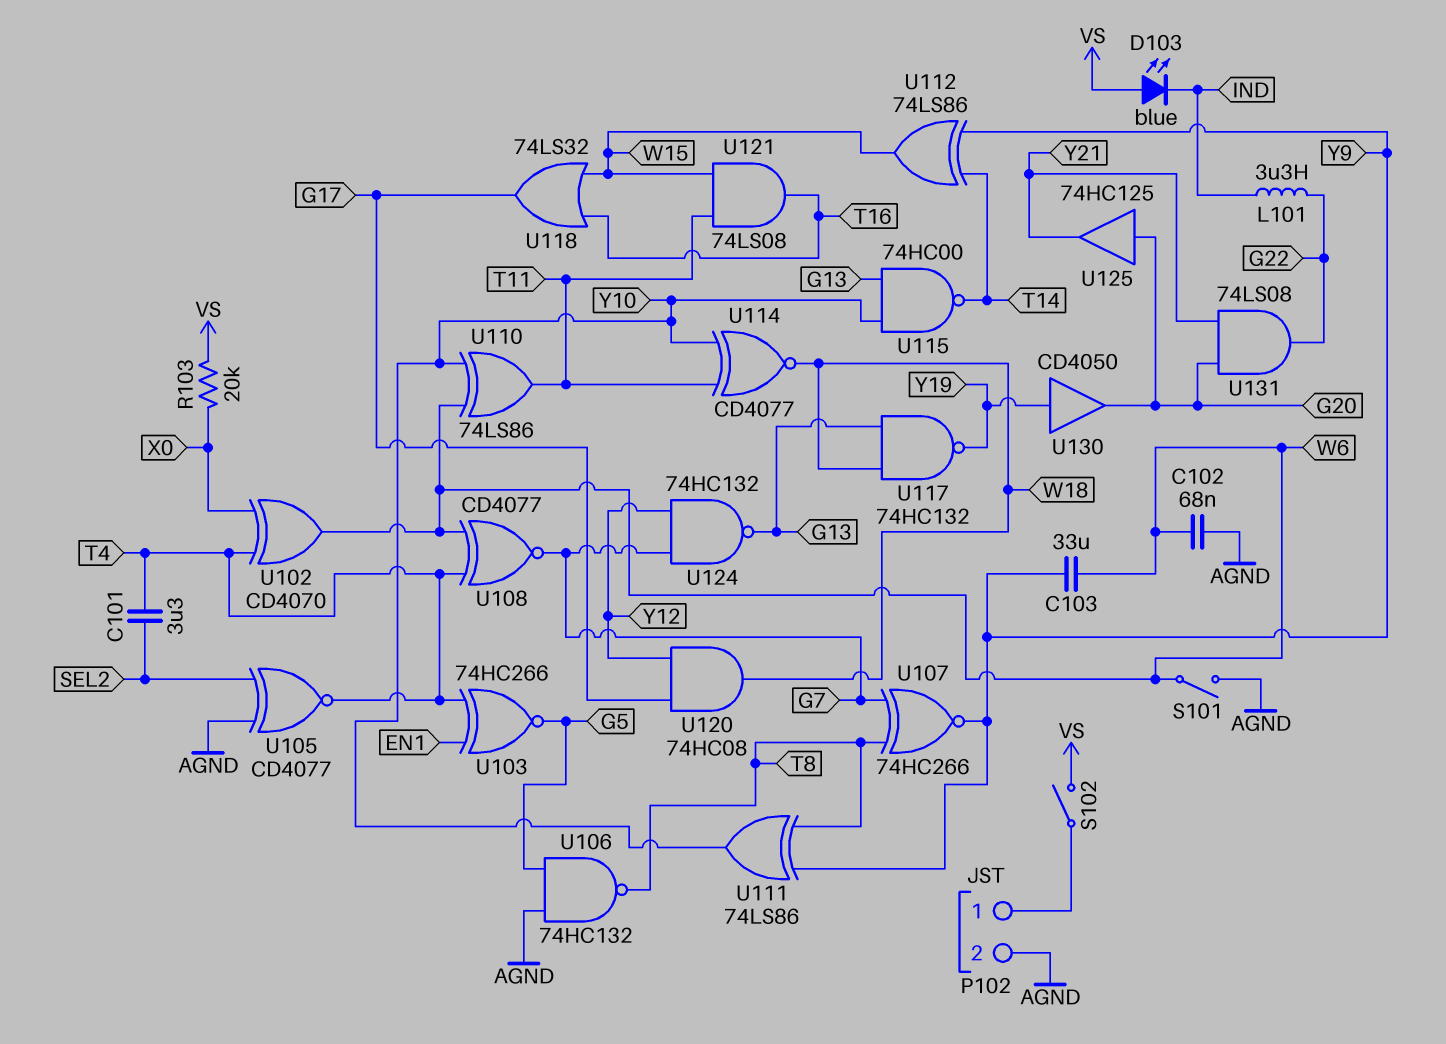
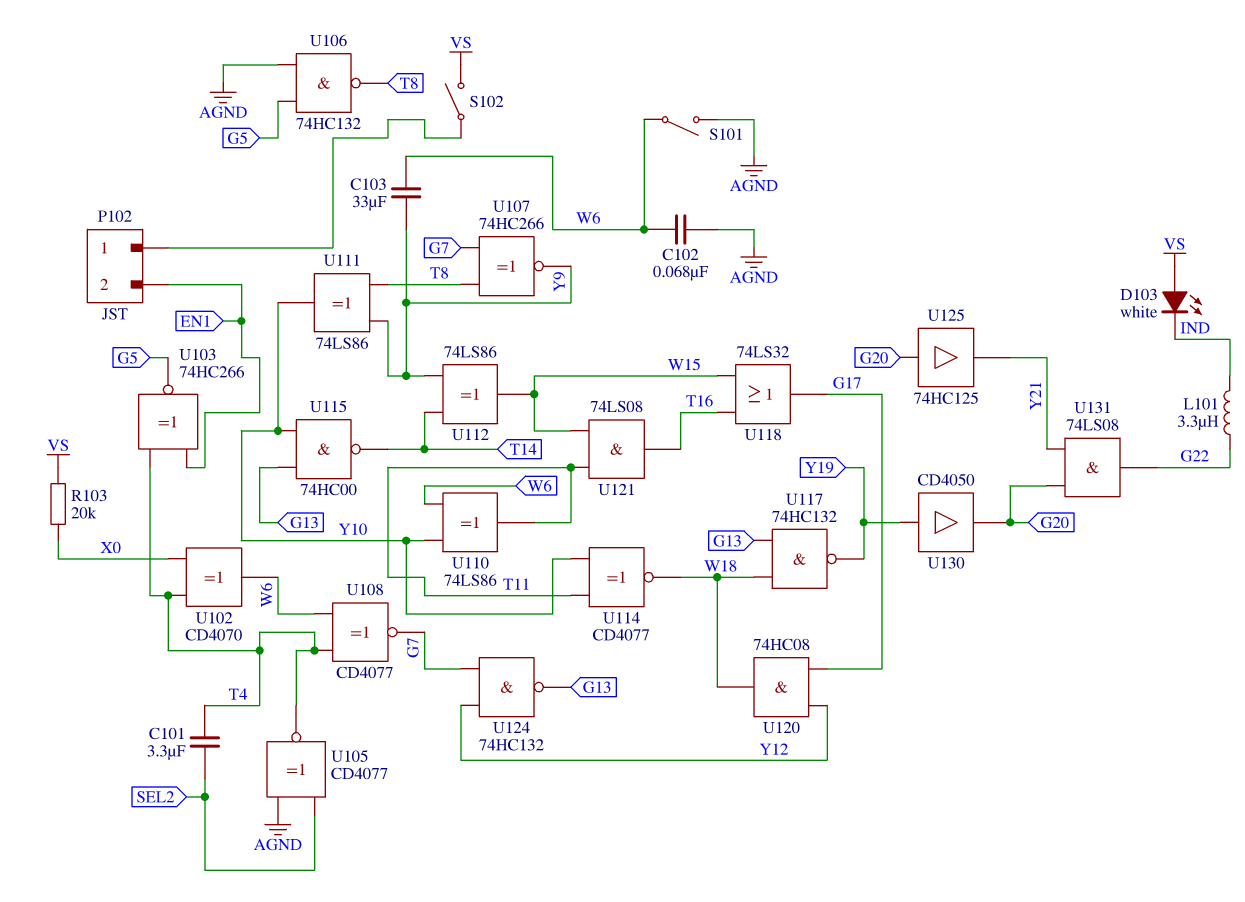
D103: LED blue (A VS, K IND) -> LED white (A VS, K IND)
P102 pin 2: AGND -> EN1

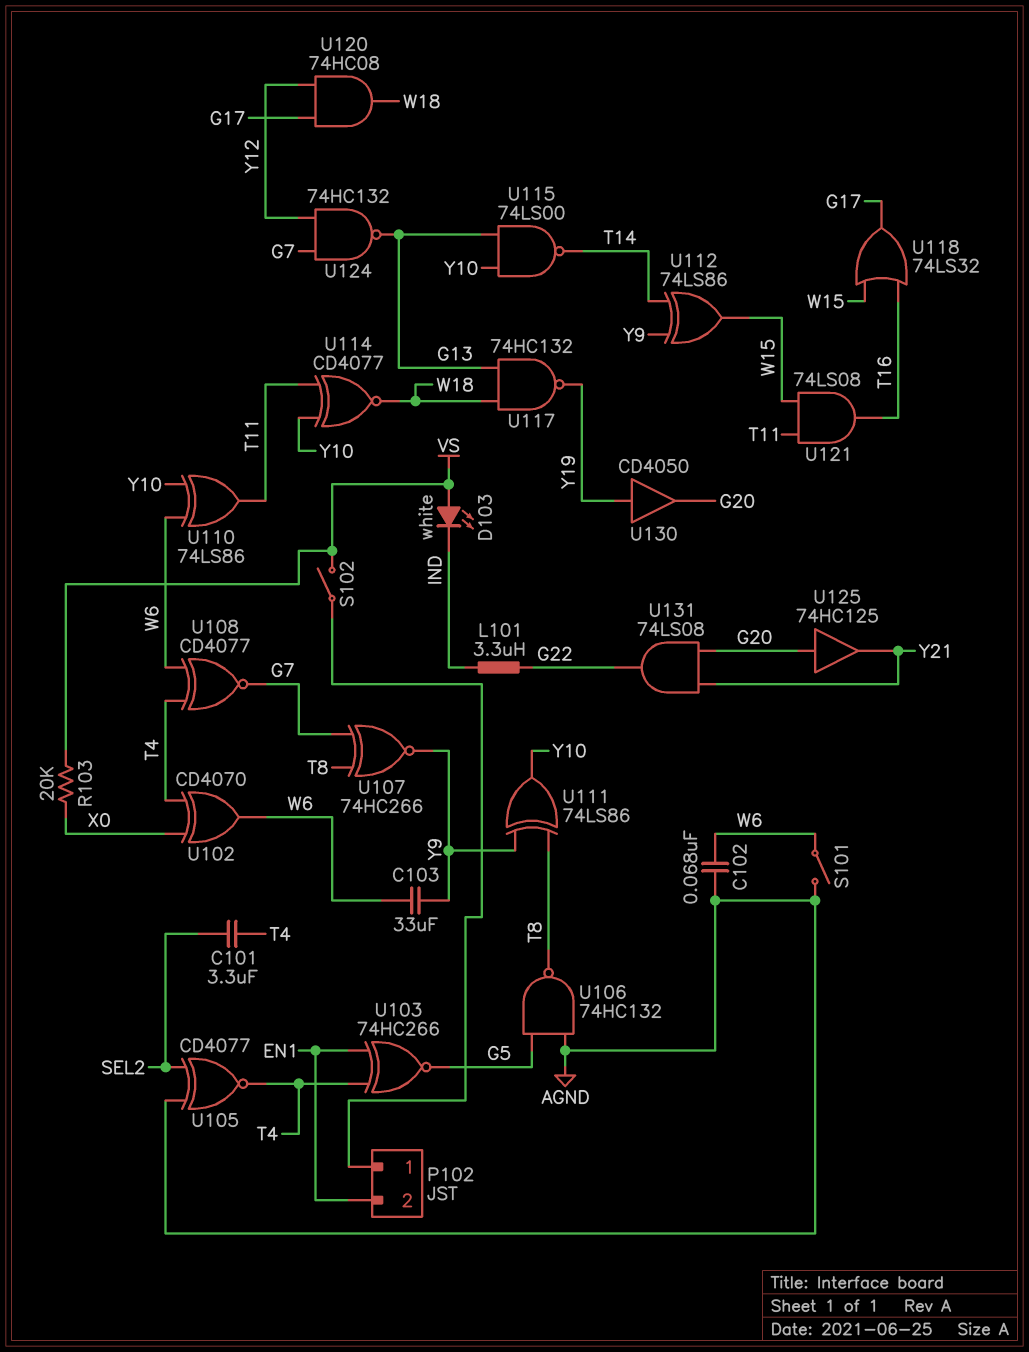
U115: NAND 74HC00 (in G13, in Y10, out T14) -> NAND 74LS00 (in G13, in Y10, out T14)

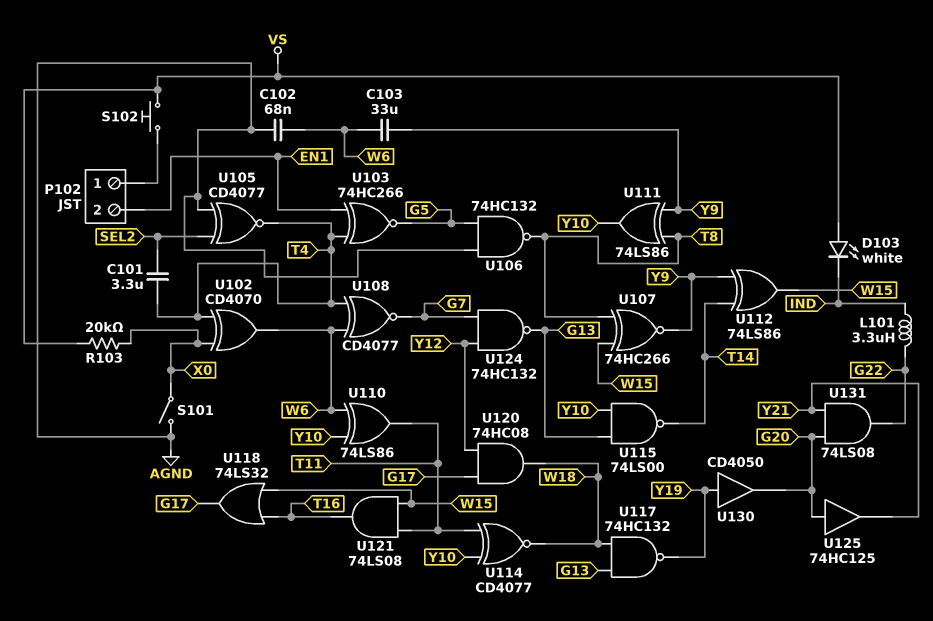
S101: switch (AGND, W6) -> switch (AGND, X0)
S102: switch (P102/1, VS) -> button (P102/1, VS)
U107: XNOR 74HC266 (in G7, in T8, out Y9) -> XNOR 74HC266 (in T8, in W15, out Y9)

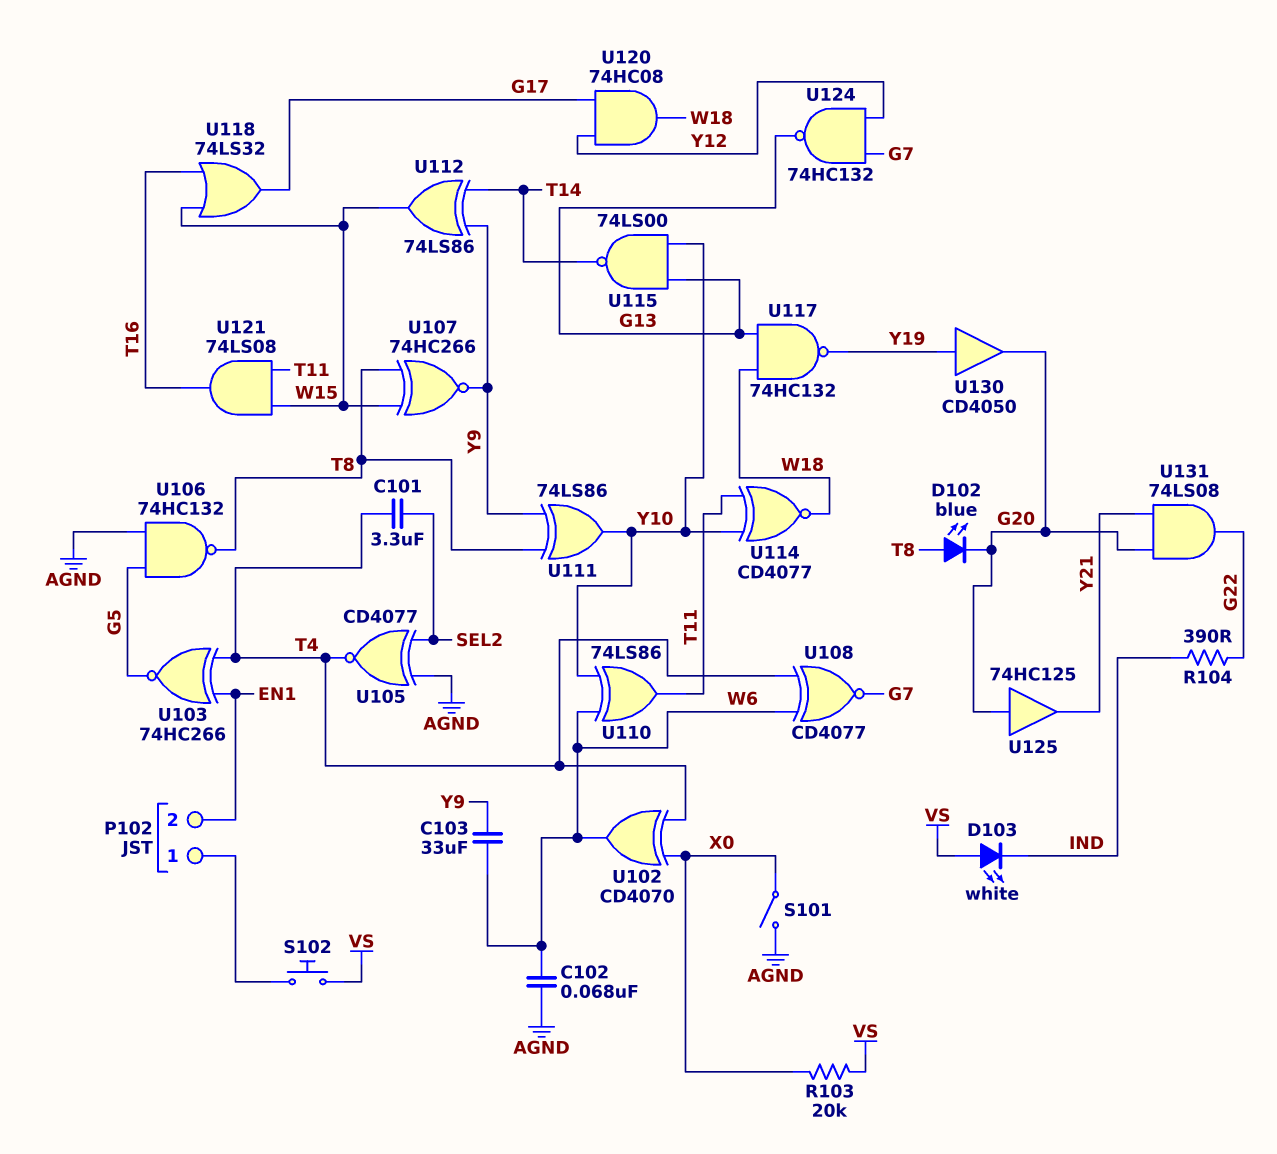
D102: none -> LED blue (A T8, K G20)
L101: 3.3uH (G22, IND) -> none
R104: none -> 390 (G22, IND)

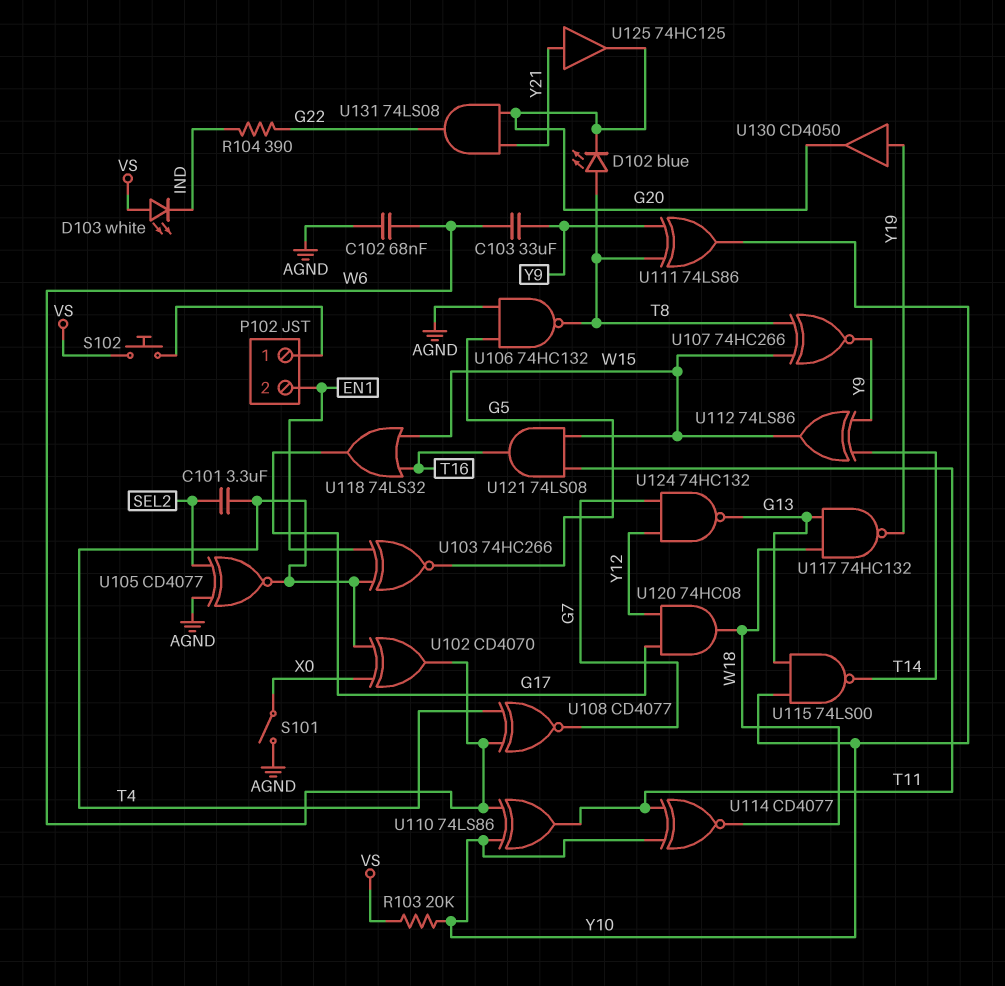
R103: 20k (VS, X0) -> 20k (VS, Y10)
U125: buffer 74HC125 (in G20, out Y21) -> buffer 74HC125 (in Y21, out G20)

